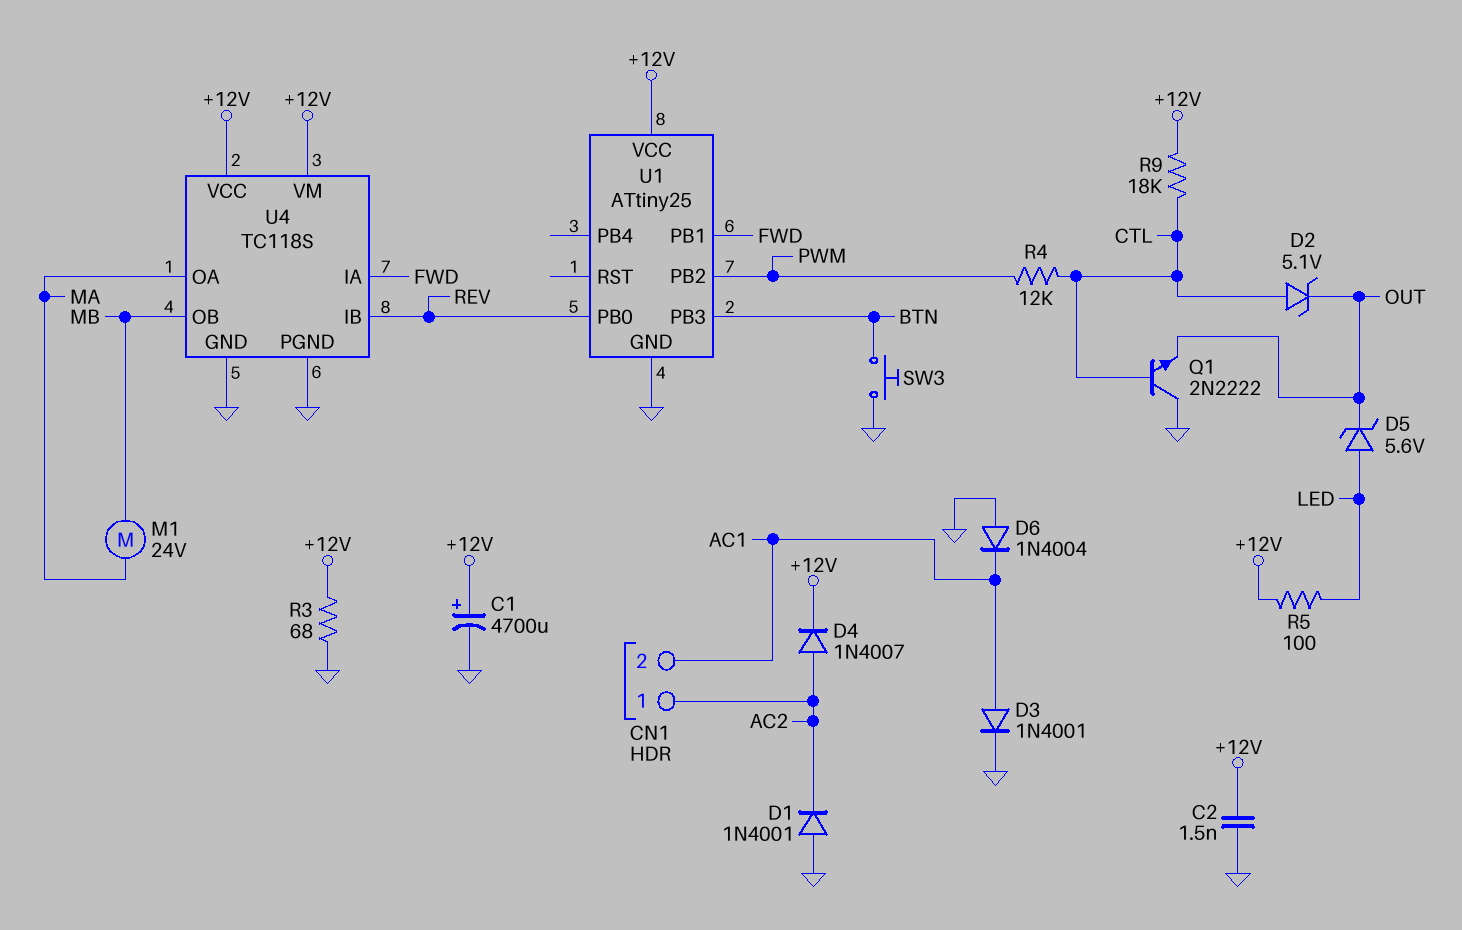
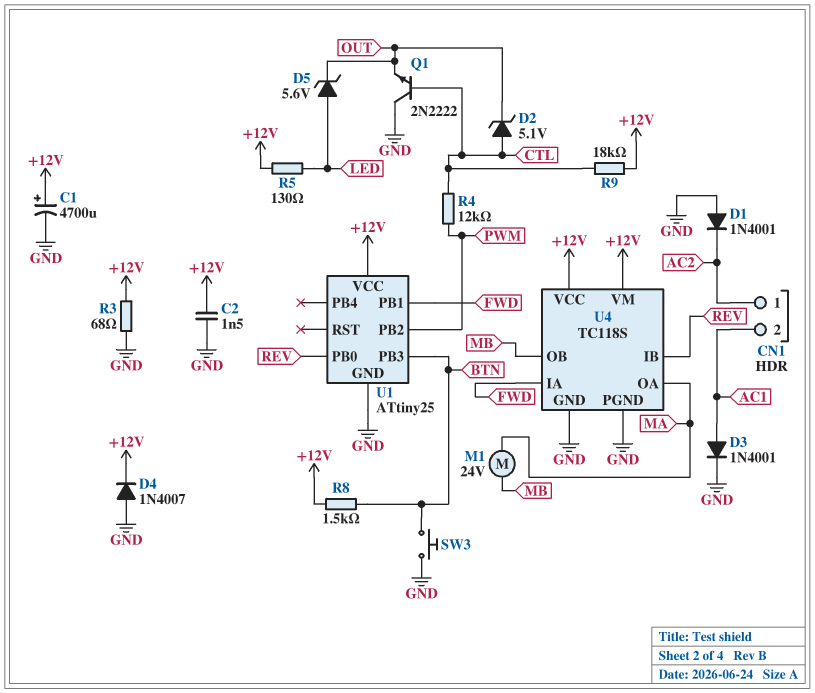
D4: diode 1N4007 (A AC2, K +12V) -> diode 1N4007 (A GND, K +12V)
D6: diode 1N4004 (A GND, K AC1) -> none
R5: 100 (+12V, LED) -> 130 (+12V, LED)
R8: none -> 1.5k (+12V, BTN)

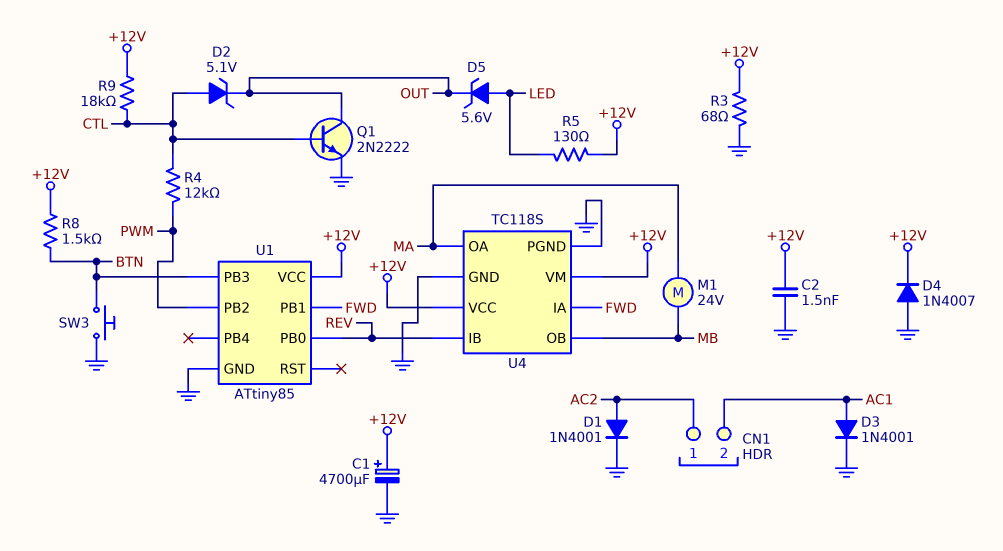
D1: diode 1N4001 (A GND, K AC2) -> diode 1N4001 (A AC2, K GND)
Q1: NPN 2N2222 (B CTL, C GND, E OUT) -> NPN 2N2222 (B CTL, C OUT, E GND)
U1: ATtiny25 -> ATtiny85

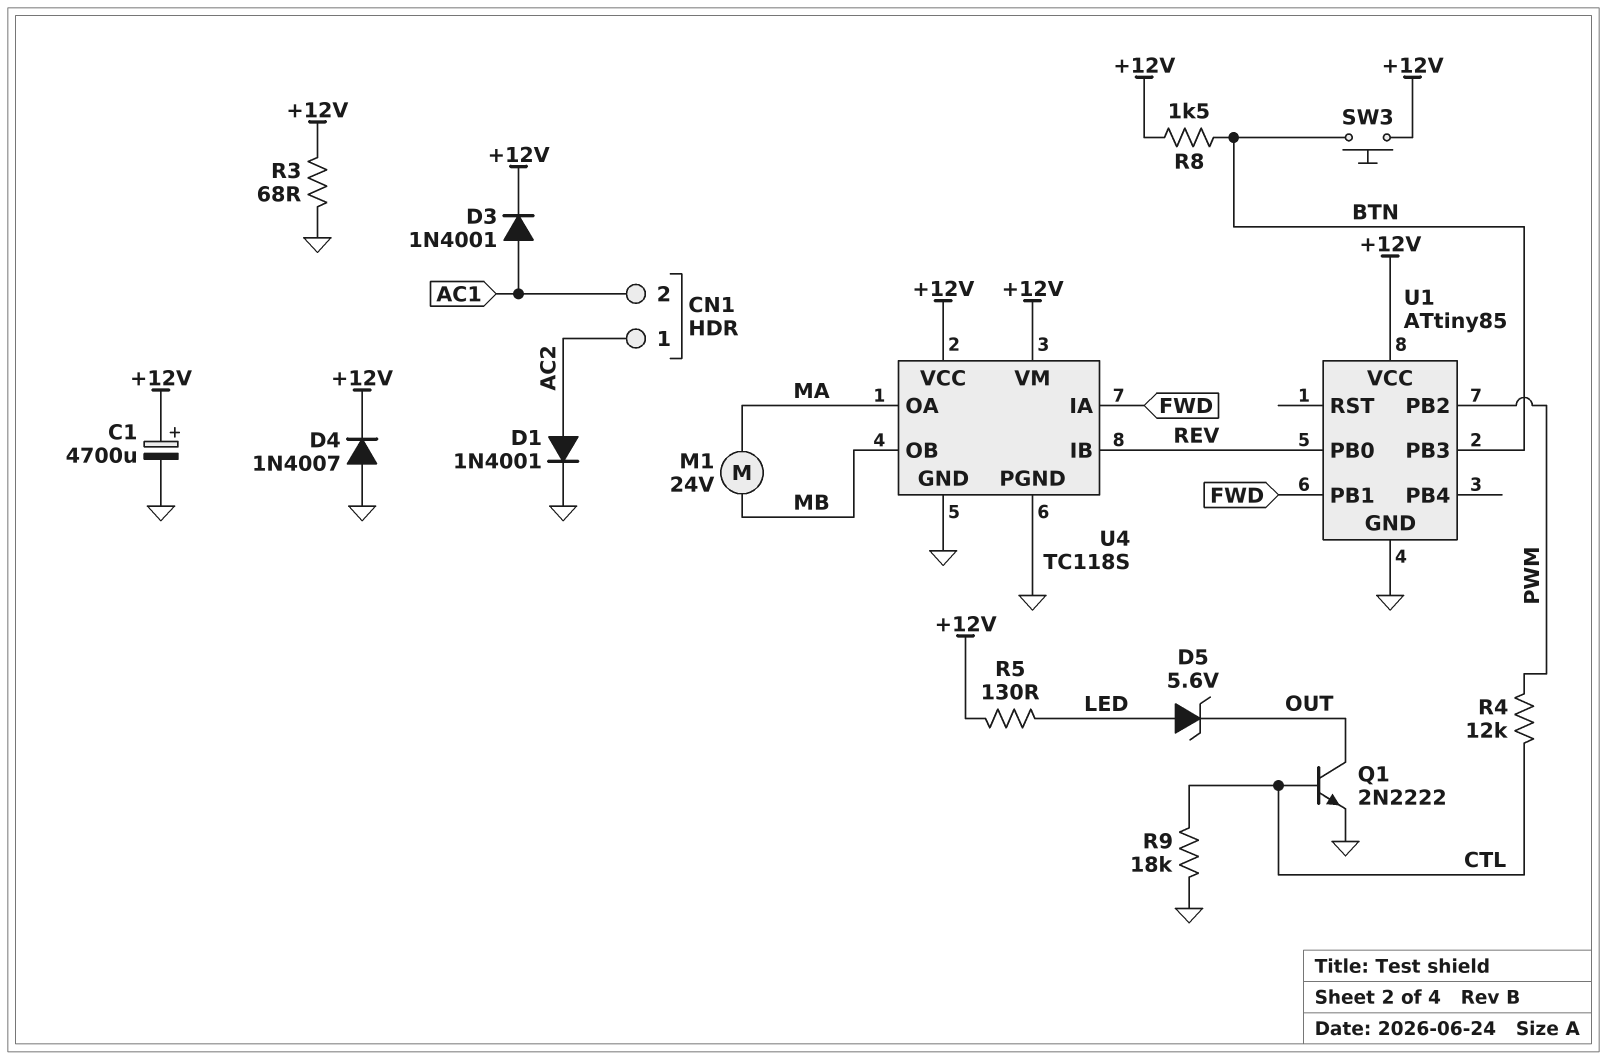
C2: 1.5nF (+12V, GND) -> none
D2: zener 5.1V (A CTL, K OUT) -> none
D3: diode 1N4001 (A AC1, K GND) -> diode 1N4001 (A AC1, K +12V)
R9: 18k (+12V, CTL) -> 18k (CTL, GND)
SW3: button (BTN, GND) -> button (+12V, BTN)

